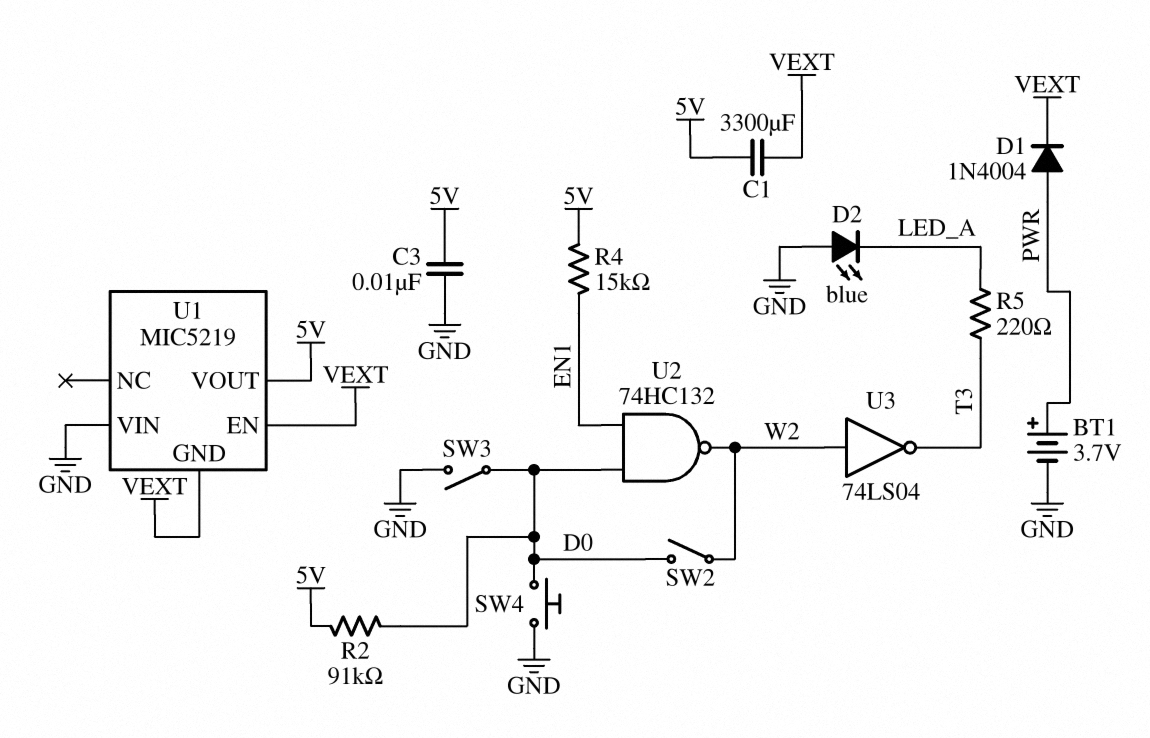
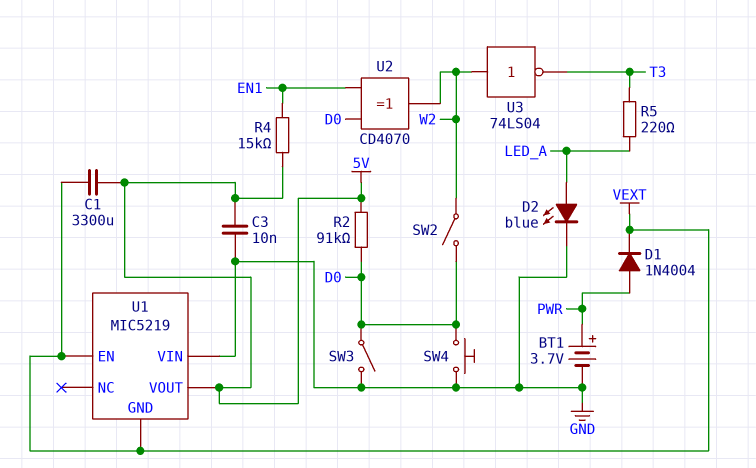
D2: LED blue (A GND, K LED_A) -> LED blue (A LED_A, K GND)
U2: NAND 74HC132 (in D0, in EN1, out W2) -> XOR CD4070 (in D0, in EN1, out W2)

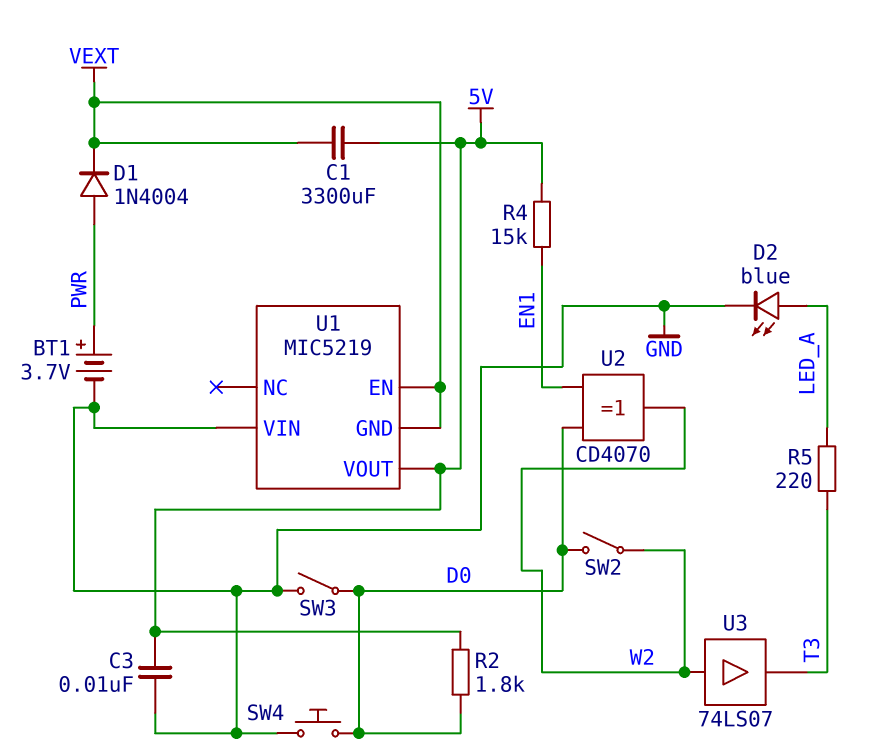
R2: 91k (5V, D0) -> 1.8k (5V, D0)
U3: NOT 74LS04 (in W2, out T3) -> buffer 74LS07 (in W2, out T3)

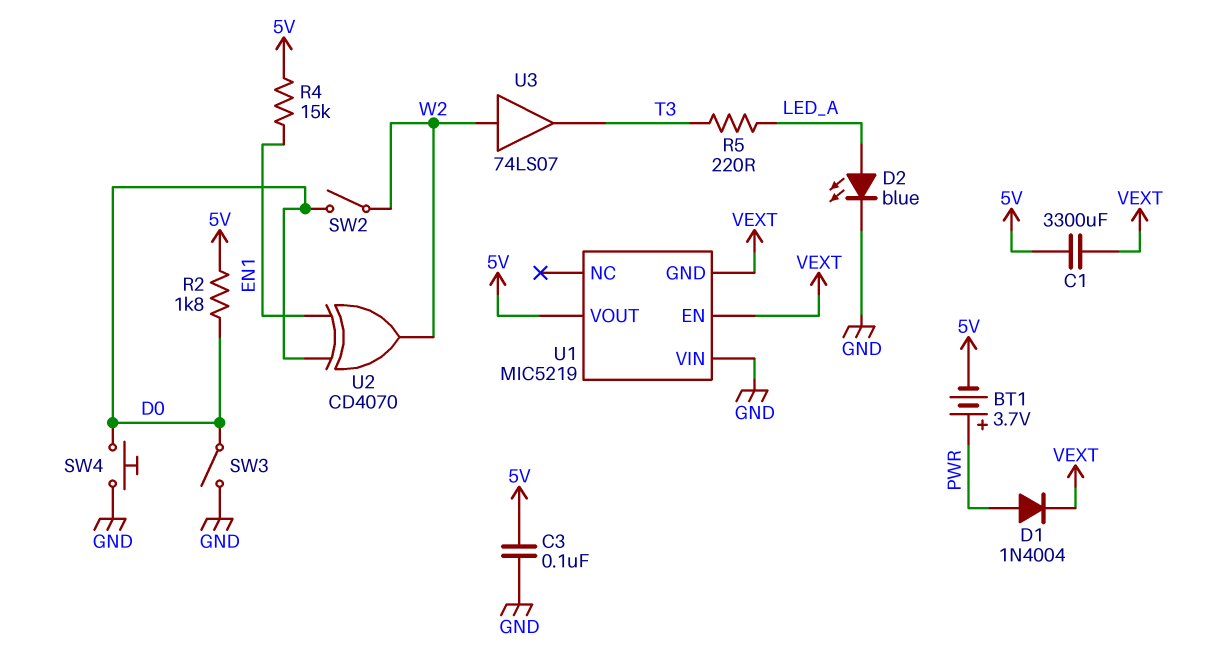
BT1: 3.7V (plus PWR, minus GND) -> 3.7V (plus PWR, minus 5V)
C3: 10nF (5V, GND) -> 100nF (5V, GND)

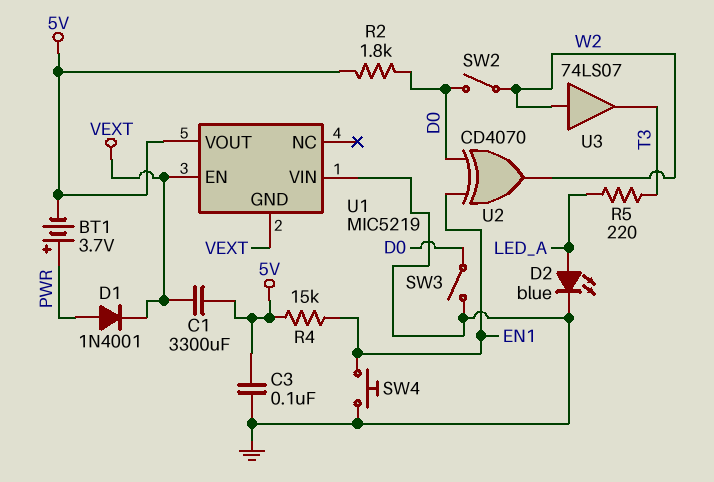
D1: diode 1N4004 (A PWR, K VEXT) -> diode 1N4001 (A PWR, K VEXT)
SW4: button (D0, GND) -> button (EN1, GND)

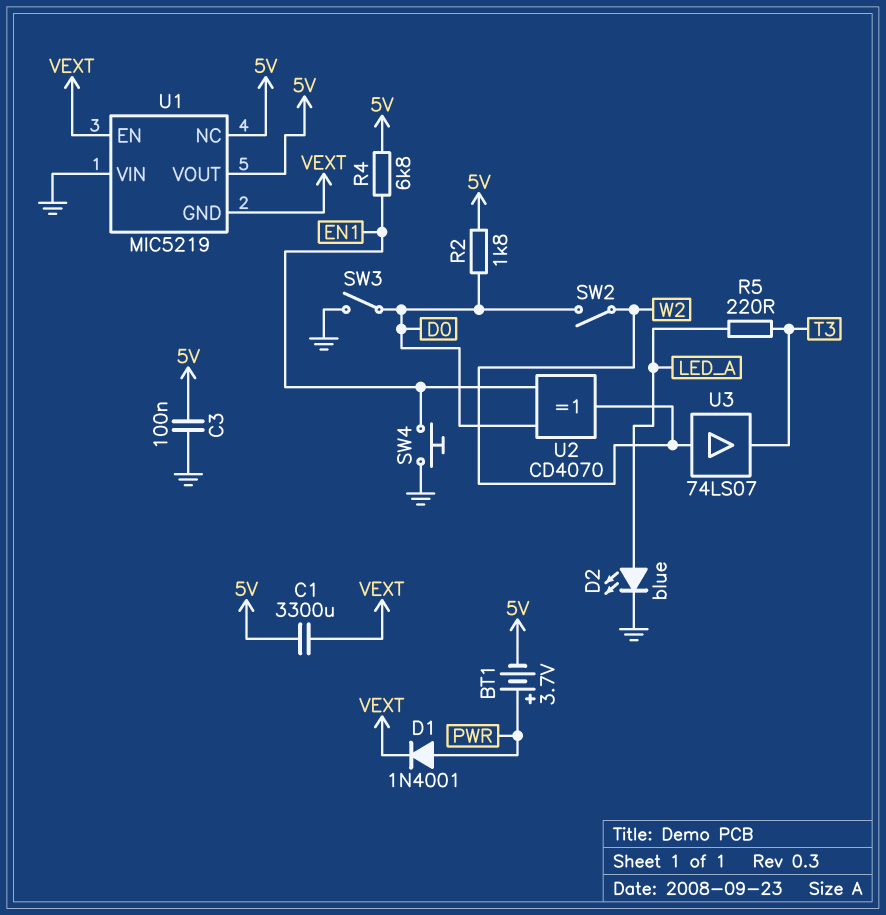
R4: 15k (5V, EN1) -> 6.8k (5V, EN1)
U1 pin NC: none -> 5V

